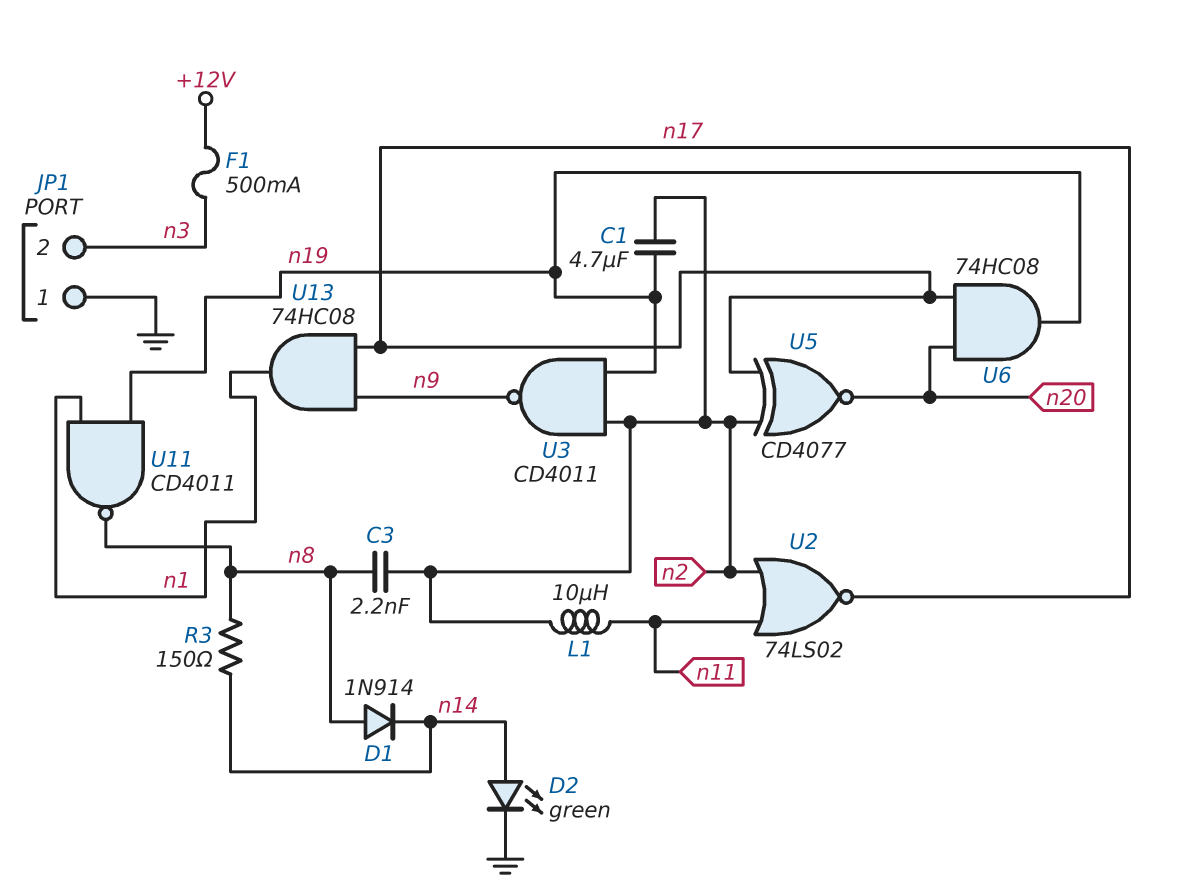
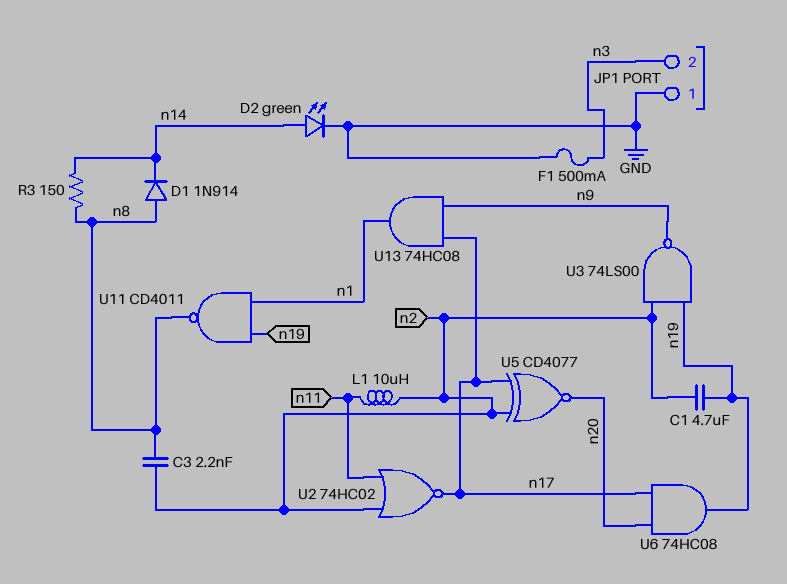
F1: 500mA (+12V, n3) -> 500mA (GND, n3)
U2: NOR 74LS02 (in n2, in n11, out n17) -> NOR 74HC02 (in n2, in n11, out n17)
U3: NAND CD4011 (in n2, in n19, out n9) -> NAND 74LS00 (in n2, in n19, out n9)

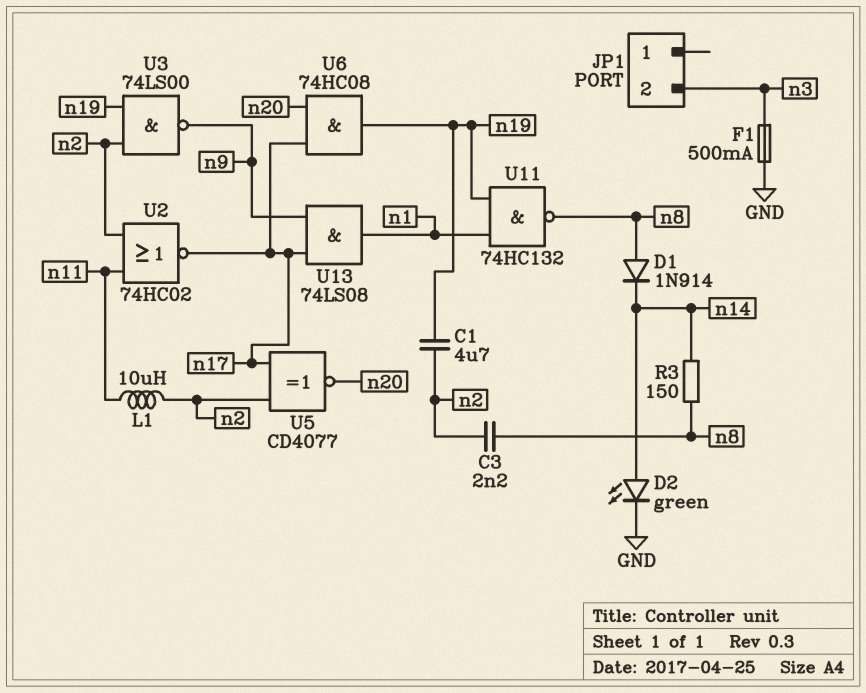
JP1 pin 1: GND -> none
U11: NAND CD4011 (in n1, in n19, out n8) -> NAND 74HC132 (in n1, in n19, out n8)
U13: AND 74HC08 (in n9, in n17, out n1) -> AND 74LS08 (in n9, in n17, out n1)

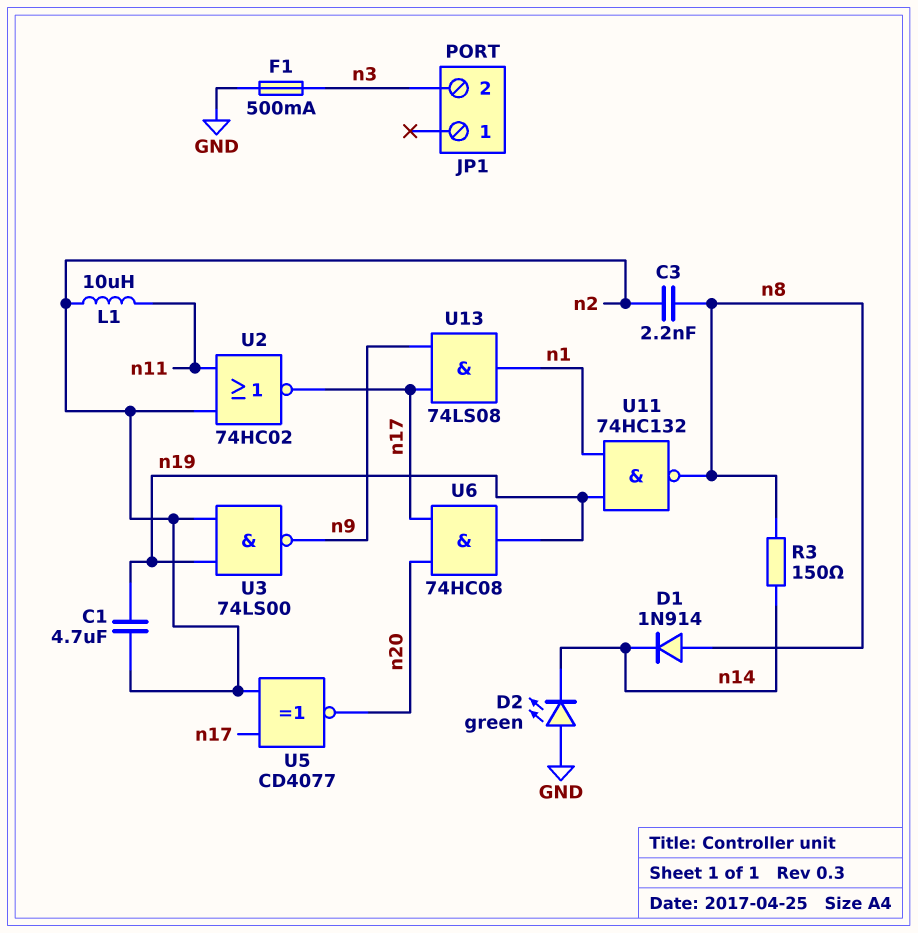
D2: LED green (A n14, K GND) -> LED green (A GND, K n14)

